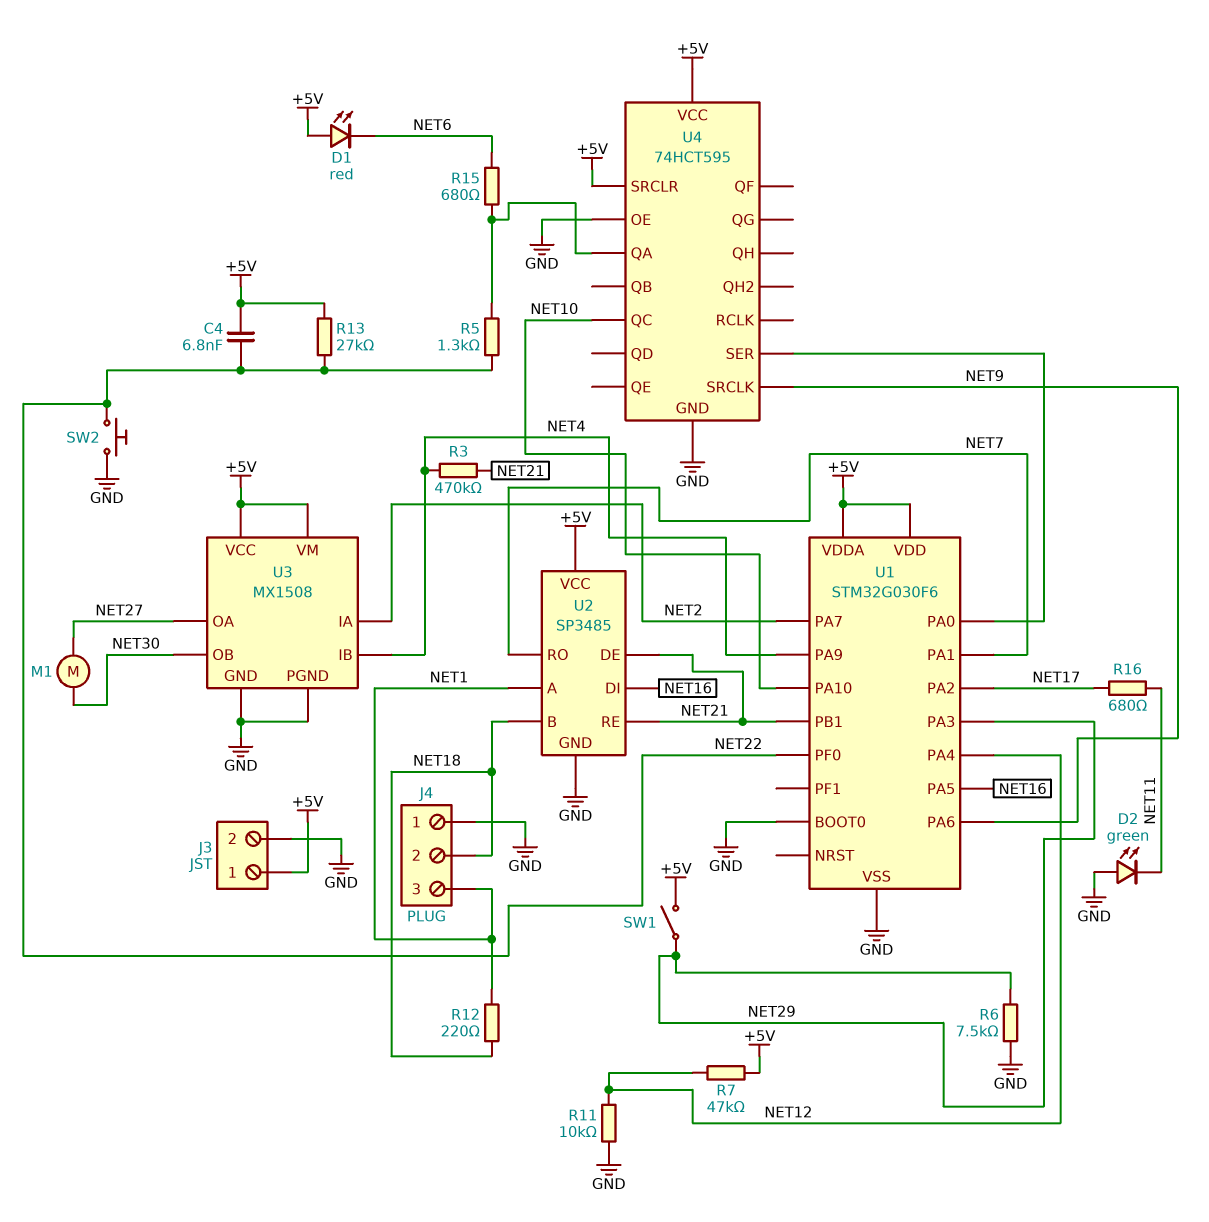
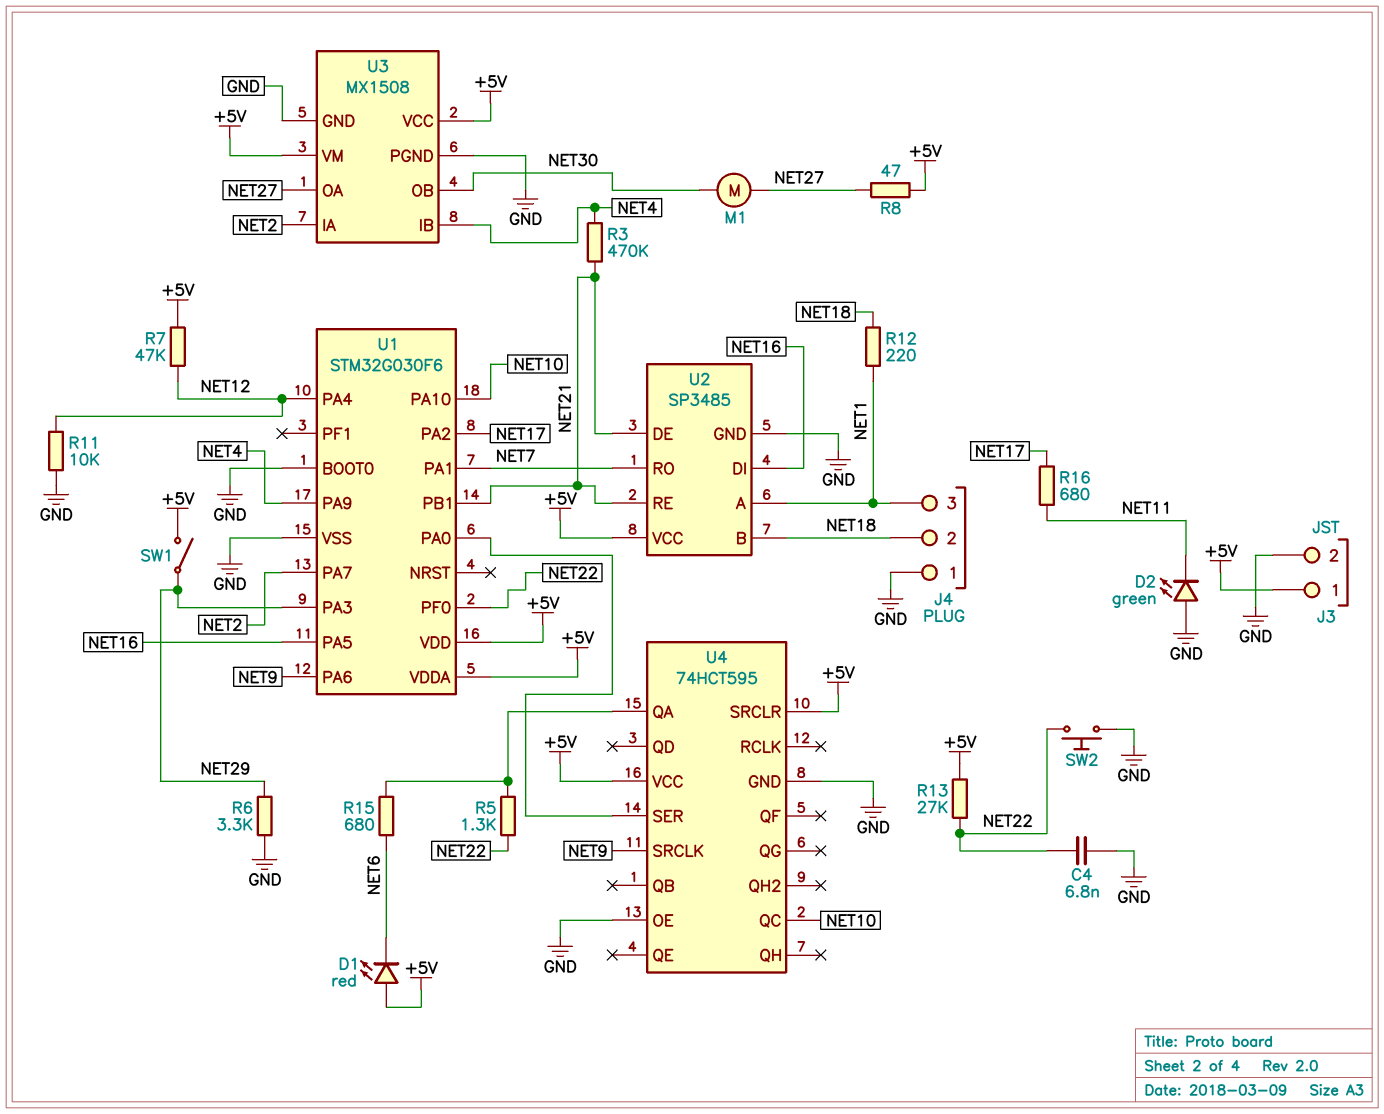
C4: 6.8nF (+5V, NET22) -> 6.8nF (GND, NET22)
R6: 7.5k (GND, NET29) -> 3.3k (GND, NET29)
R8: none -> 47 (+5V, NET27)

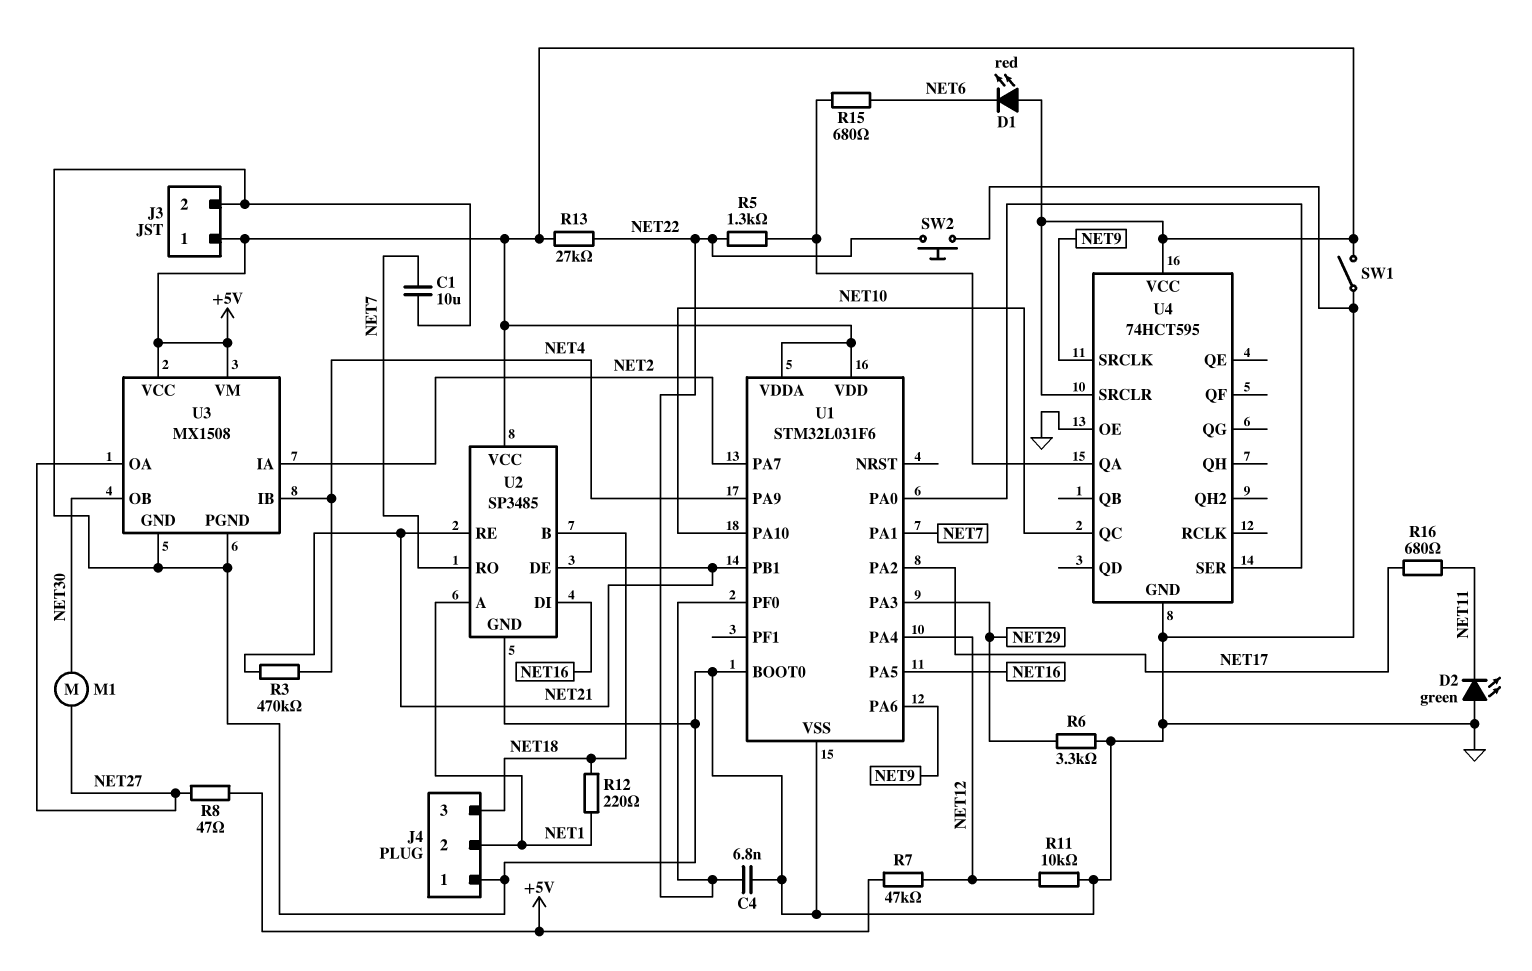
C1: none -> 10uF (GND, NET7)
J4 pin 2: NET18 -> NET1
J4 pin 3: NET1 -> NET18
SW1: switch (+5V, NET29) -> switch (+5V, GND)
U1: STM32G030F6 -> STM32L031F6

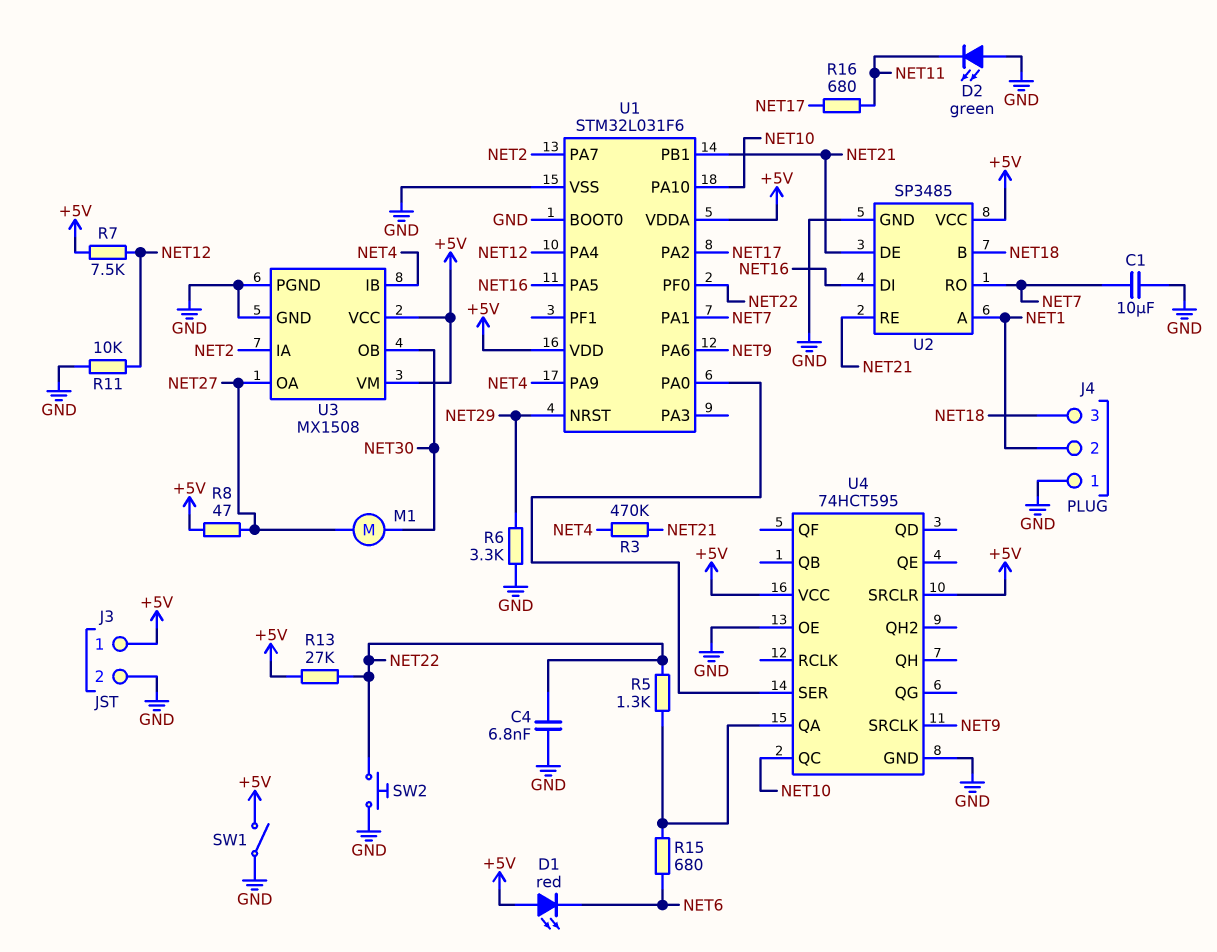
R7: 47k (+5V, NET12) -> 7.5k (+5V, NET12)
R12: 220 (NET1, NET18) -> none
U1 pin NRST: none -> NET29
U1 pin PA3: NET29 -> none

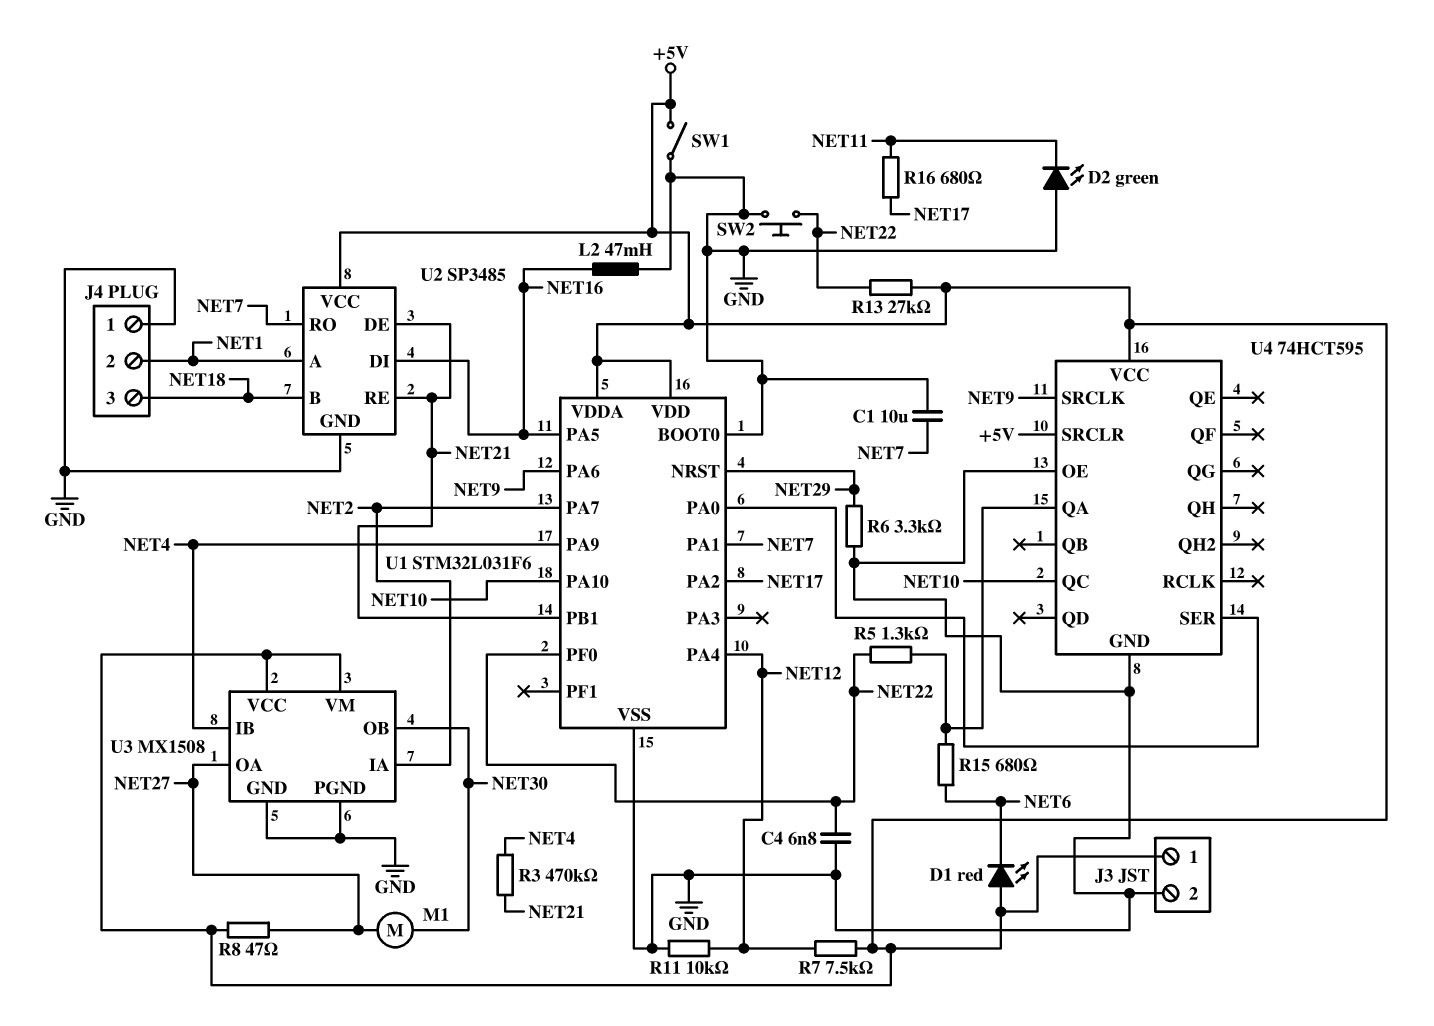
L2: none -> 47mH (GND, NET16)

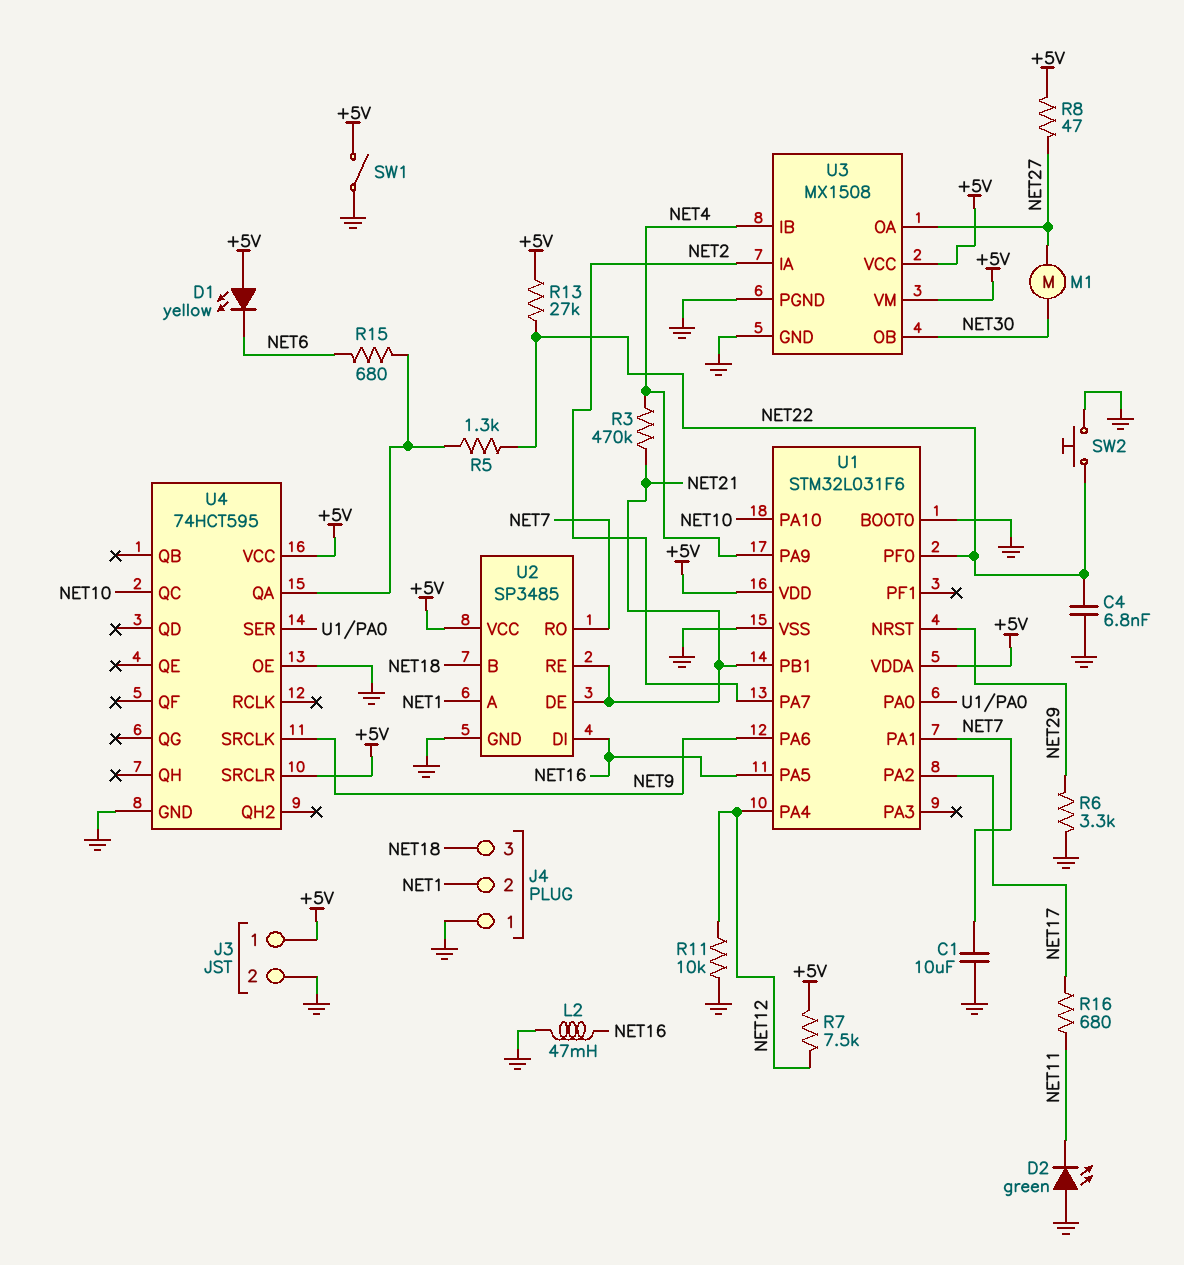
D1: LED red (A +5V, K NET6) -> LED yellow (A +5V, K NET6)

